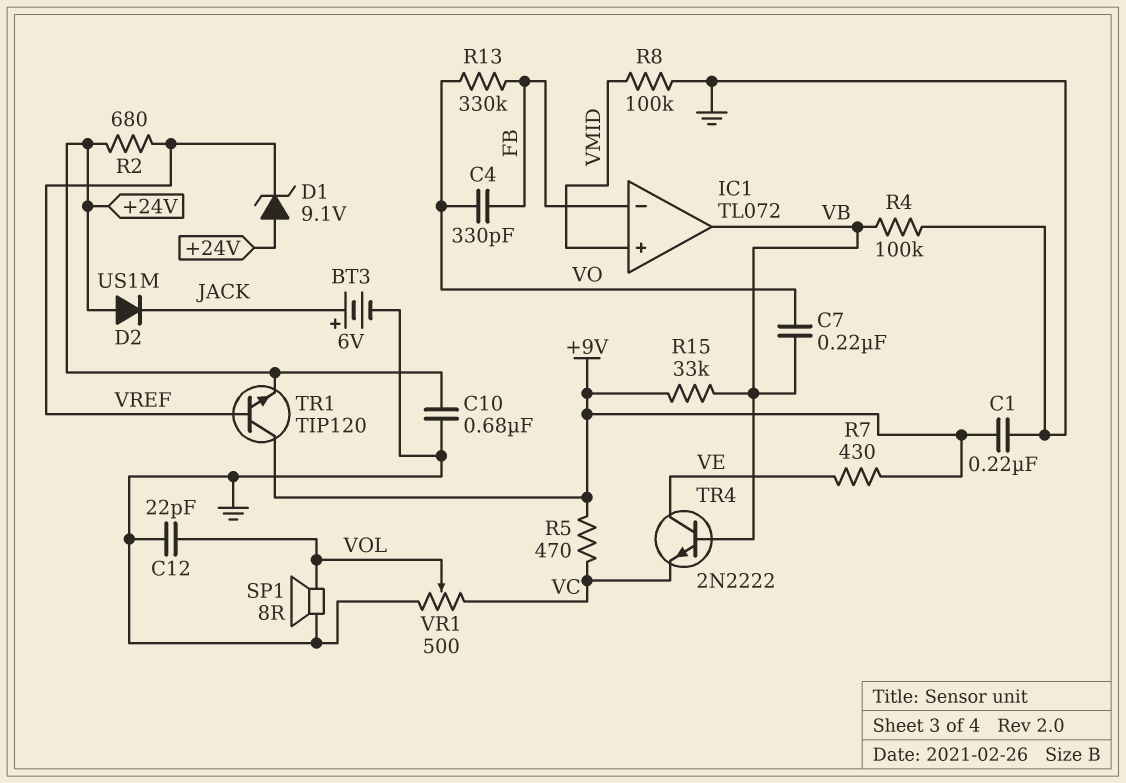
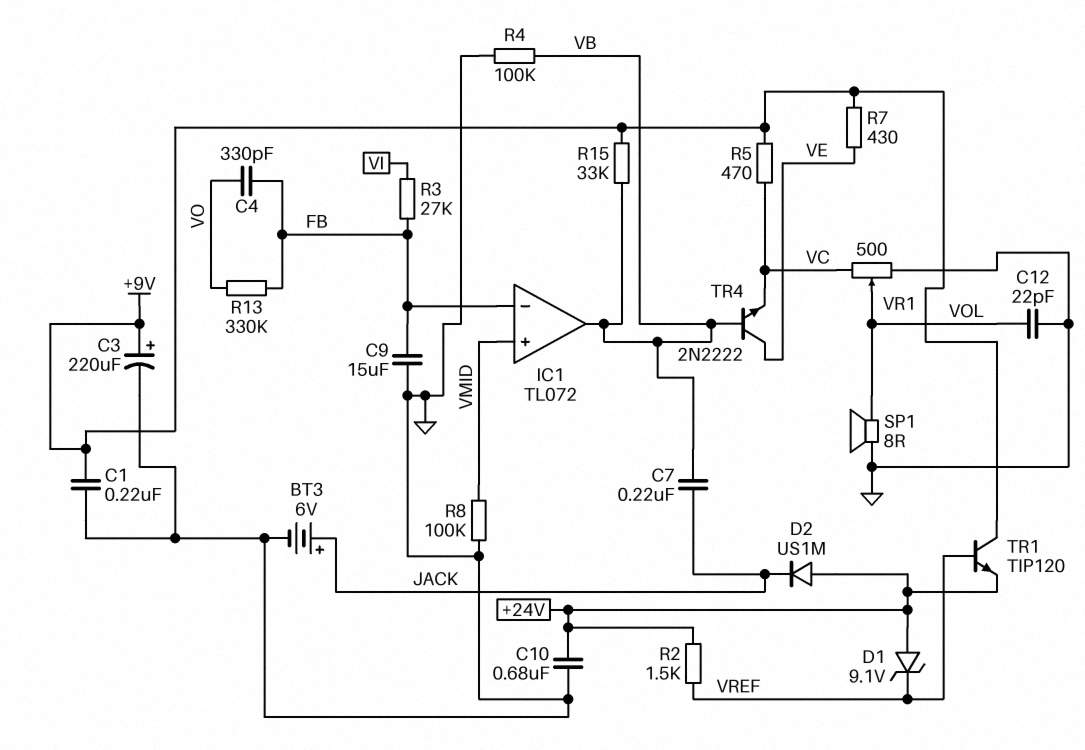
C3: none -> 220uF (plus +9V, minus GND)
C7: 220nF (VB, VO) -> 220nF (JACK, VB)
C9: none -> 15uF (FB, GND)
R2: 680 (+24V, VREF) -> 1.5k (+24V, VREF)
R3: none -> 27k (FB, VI)

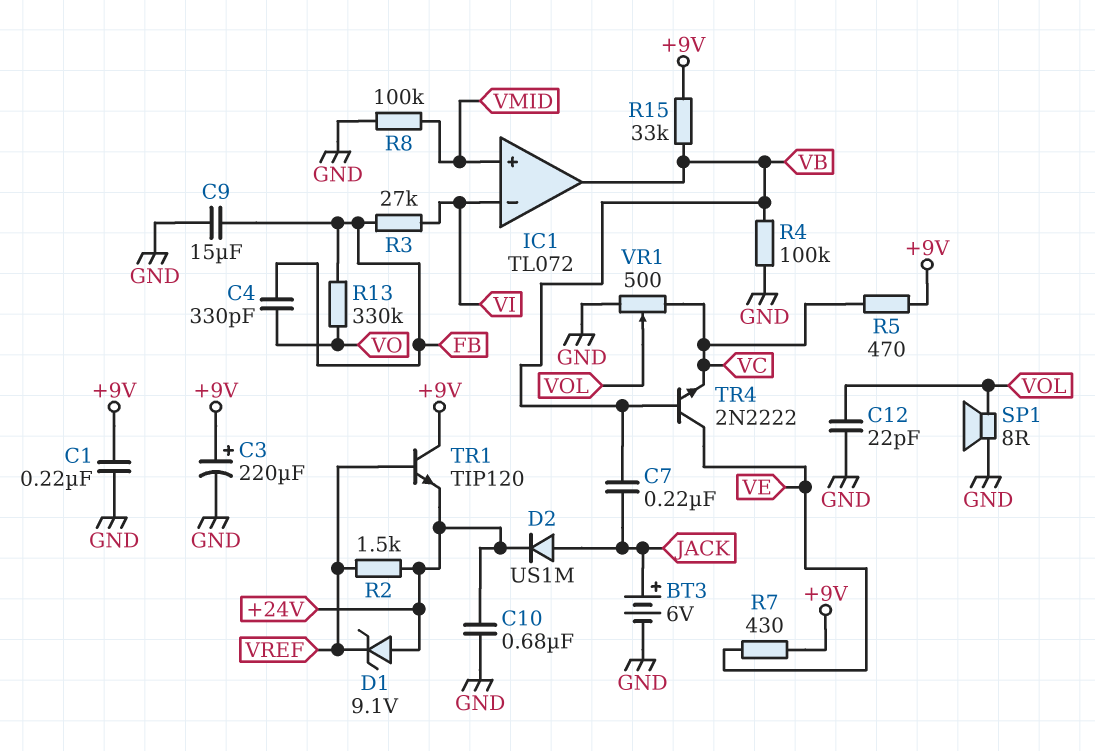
D2: diode US1M (A +24V, K JACK) -> diode US1M (A JACK, K +24V)
IC1 pin in-: FB -> VI

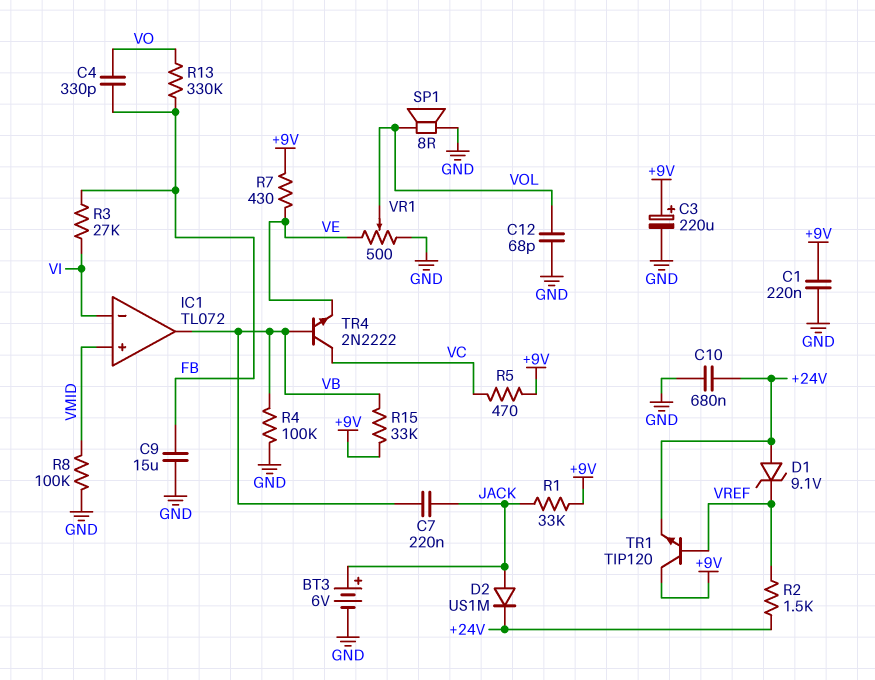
C12: 22pF (GND, VOL) -> 68pF (GND, VOL)
R1: none -> 33k (+9V, JACK)
TR4: NPN 2N2222 (B VB, C VE, E VC) -> NPN 2N2222 (B VB, C VC, E VE)
VR1: 500 (GND, VC, wiper VOL) -> 500 (GND, VE, wiper VOL)

